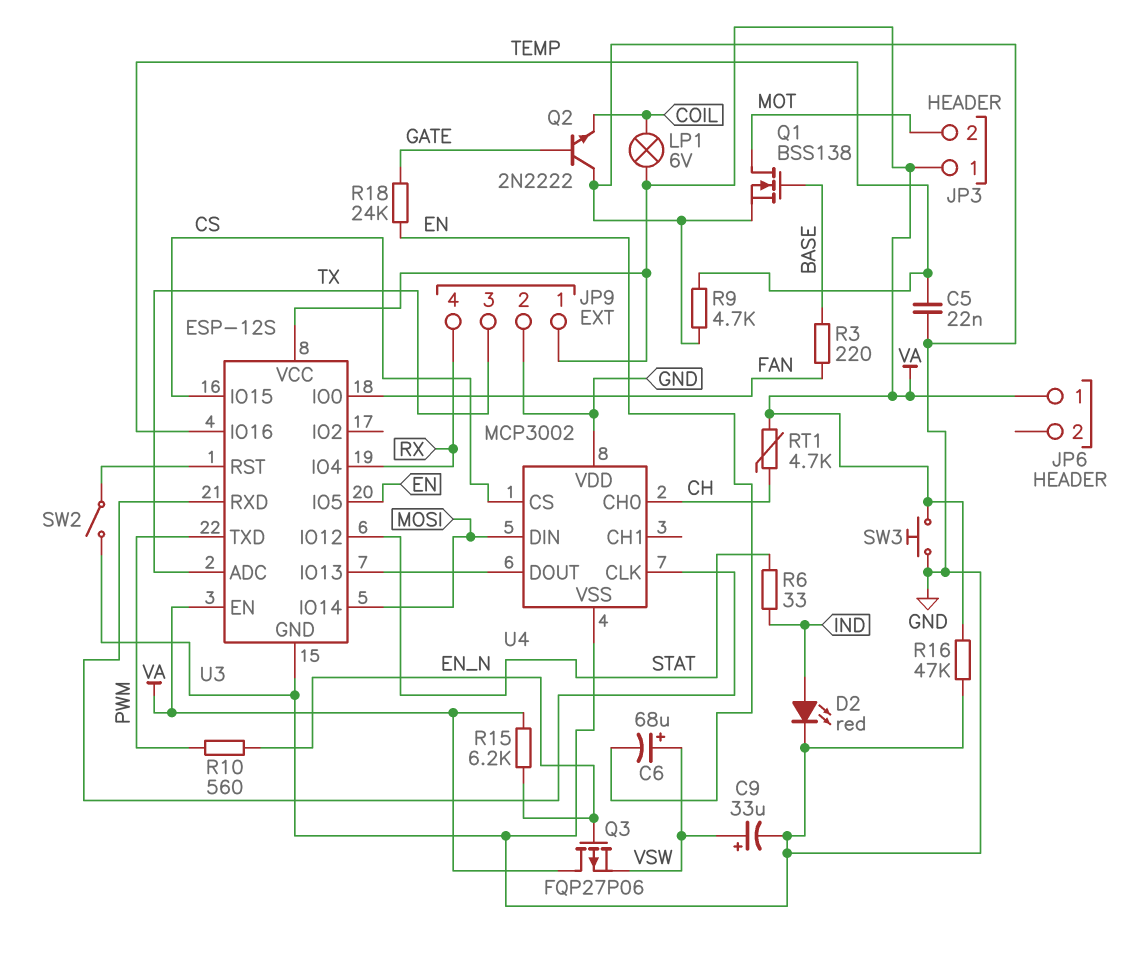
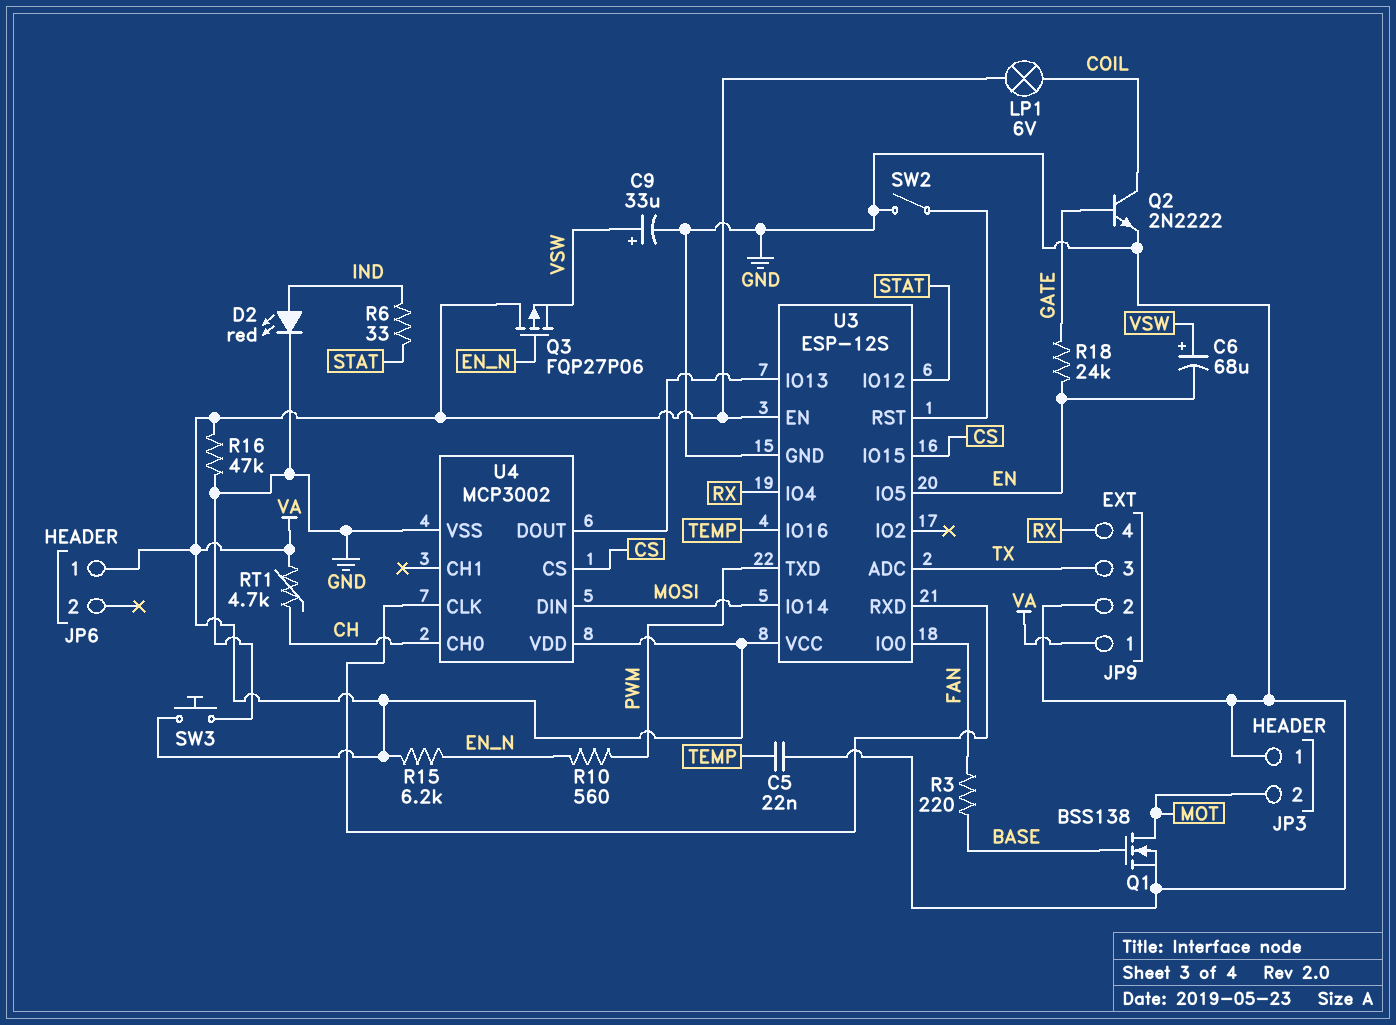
JP3 pin 1: VA -> GND
Q2: NPN 2N2222 (B GATE, C GND, E COIL) -> NPN 2N2222 (B GATE, C COIL, E GND)
R9: 4.7k (GND, TEMP) -> none
U4 pin VDD: GND -> VA

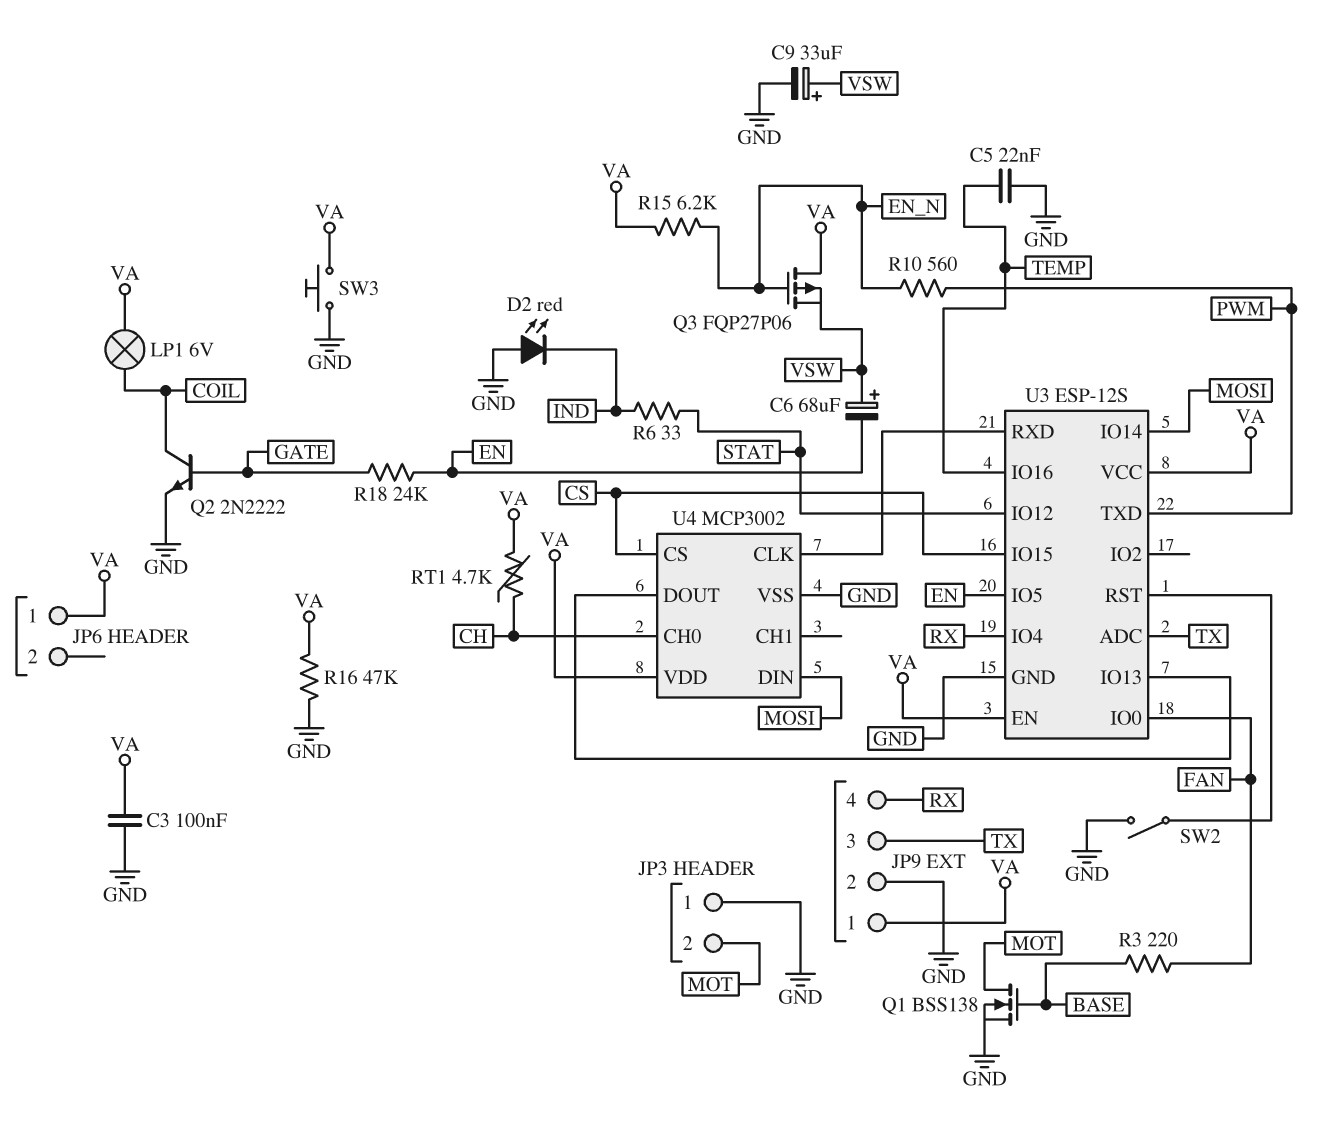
C3: none -> 100nF (GND, VA)
D2: LED red (A IND, K GND) -> LED red (A GND, K IND)

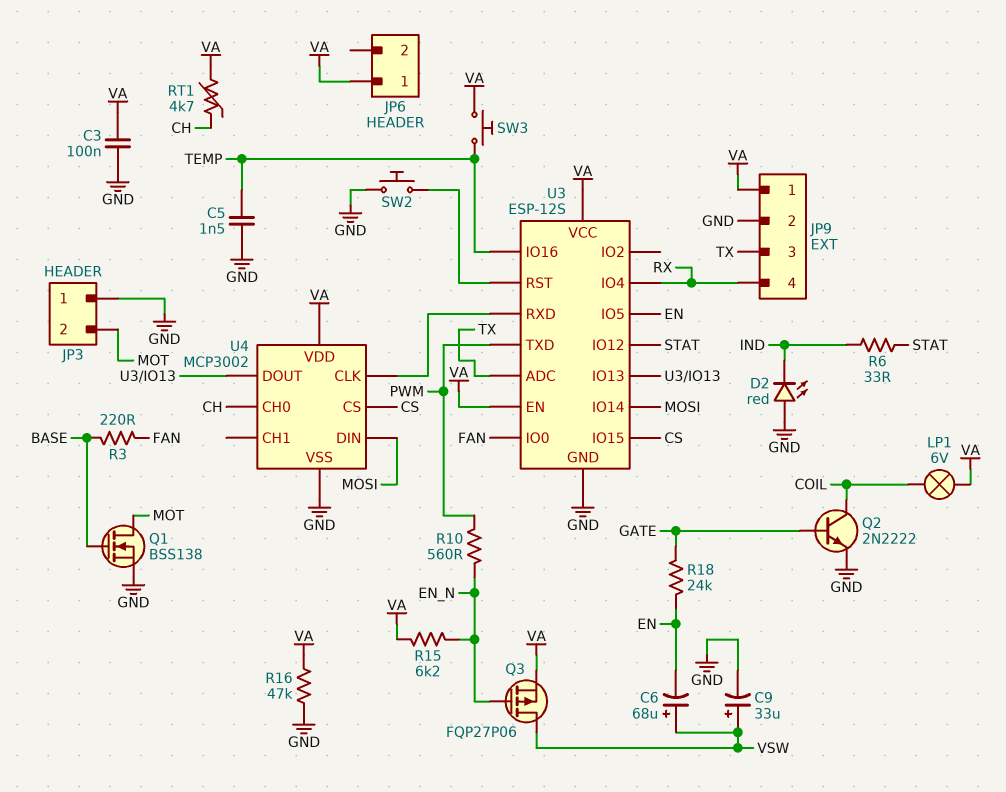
C5: 22nF (GND, TEMP) -> 1.5nF (GND, TEMP)
Q3: PMOS FQP27P06 (G EN_N, D VA, S VSW) -> PMOS FQP27P06 (G EN_N, D VSW, S VA)
SW2: switch (GND, U3/RST) -> button (GND, U3/RST)
SW3: button (GND, VA) -> button (TEMP, VA)

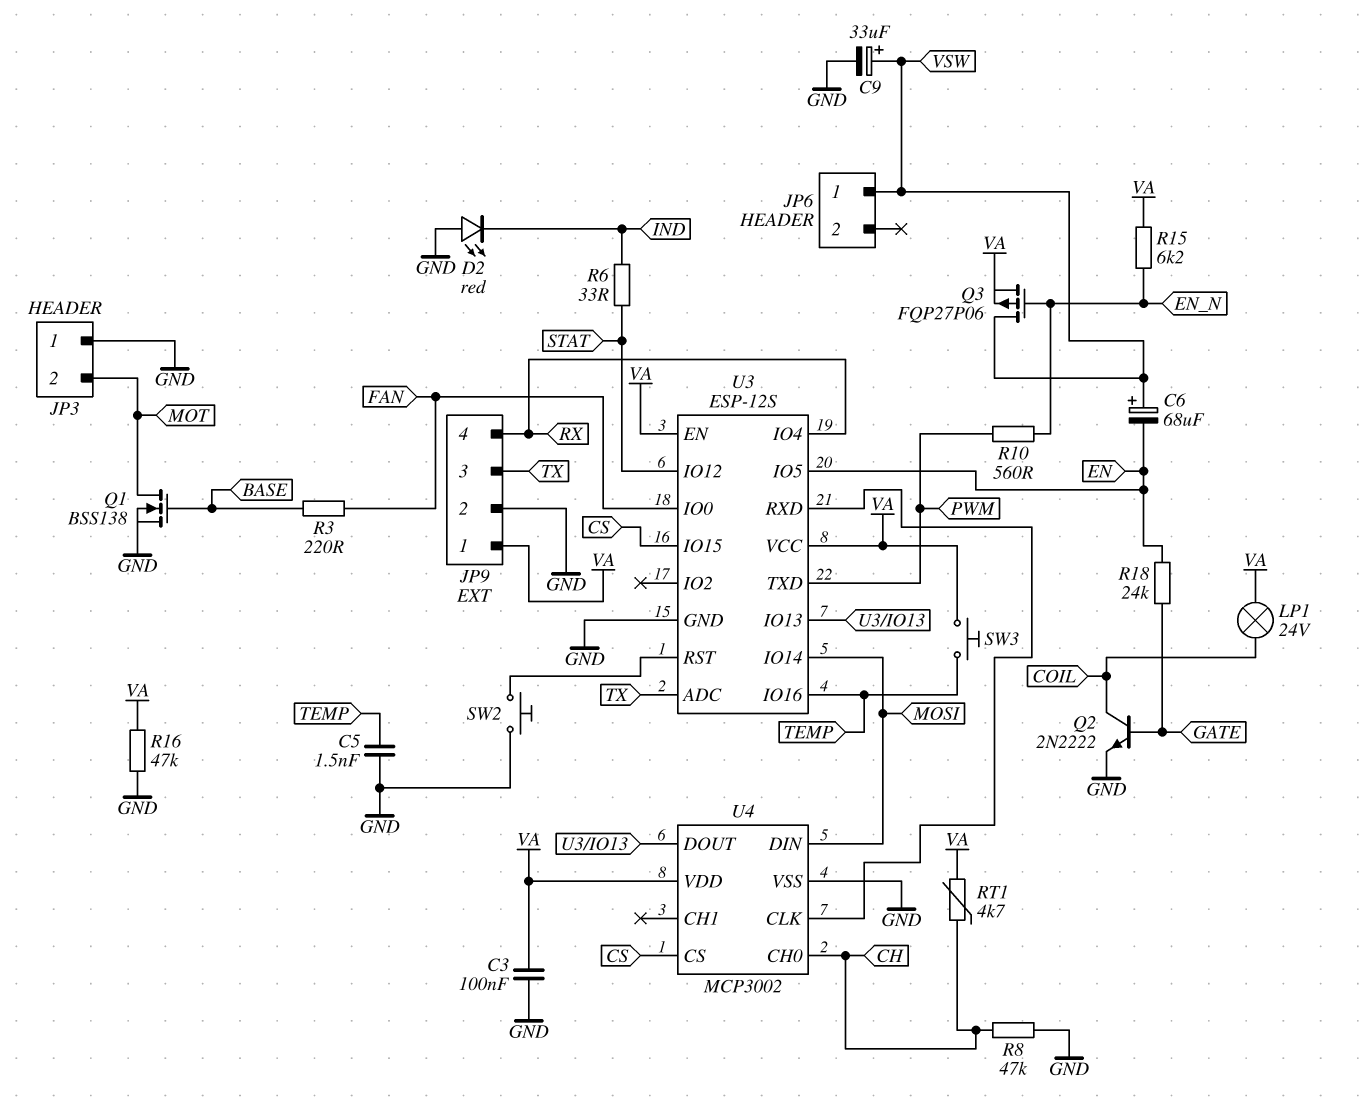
JP6 pin 1: VA -> VSW
LP1: lamp 6V (COIL, VA) -> lamp 24V (COIL, VA)
R8: none -> 47k (CH, GND)

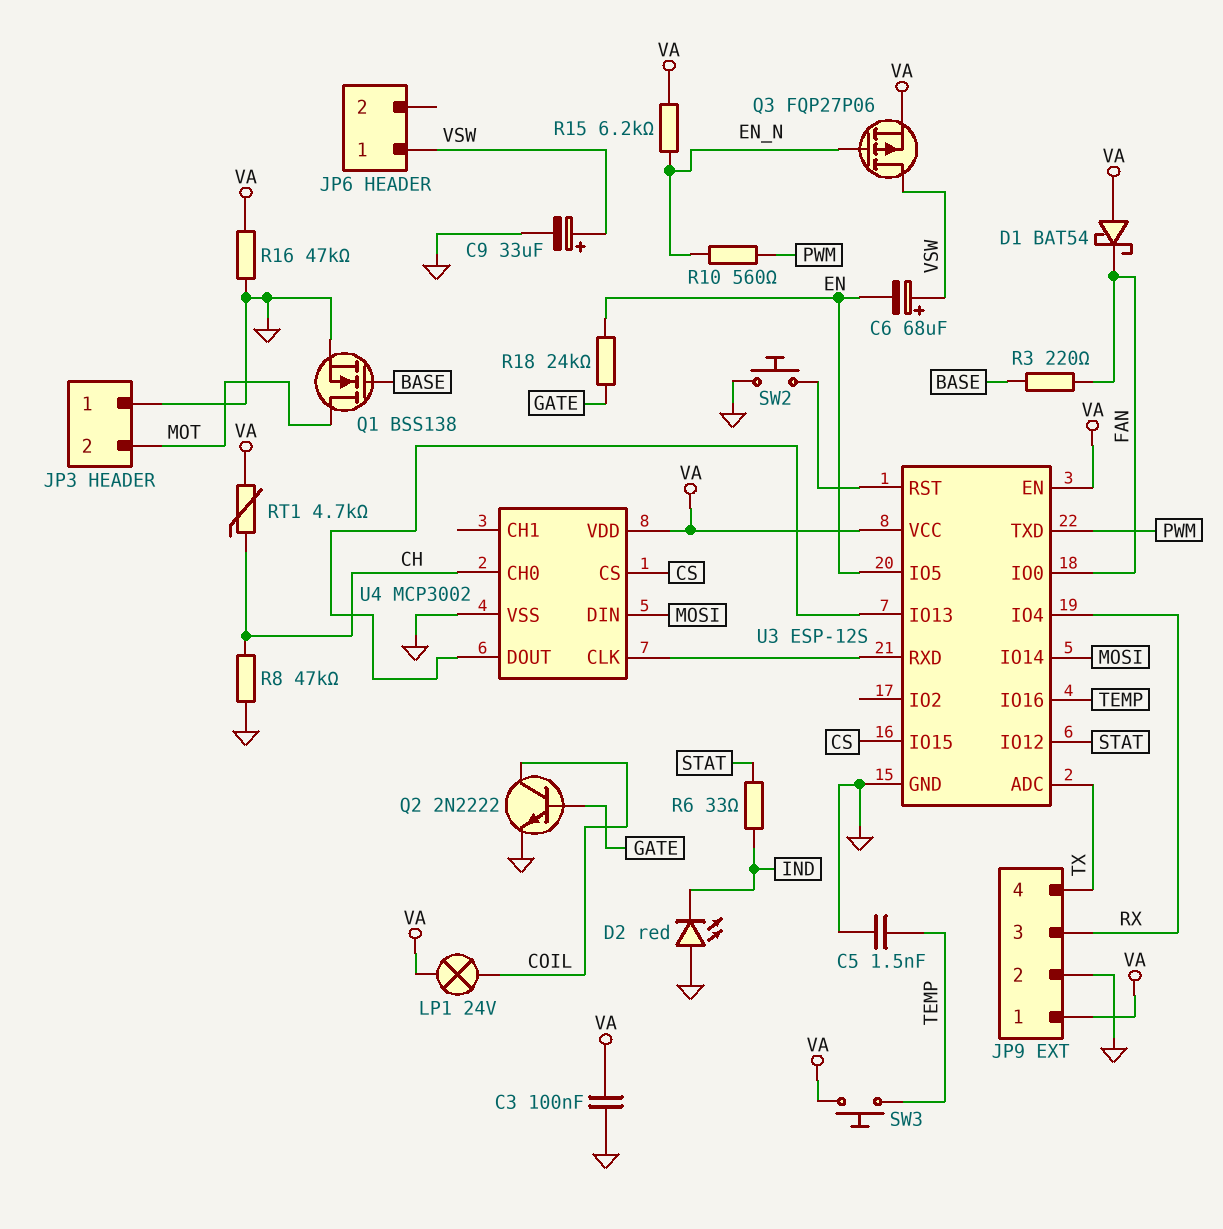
D1: none -> schottky BAT54 (A VA, K FAN)
JP9 pin 3: TX -> RX
JP9 pin 4: RX -> TX

